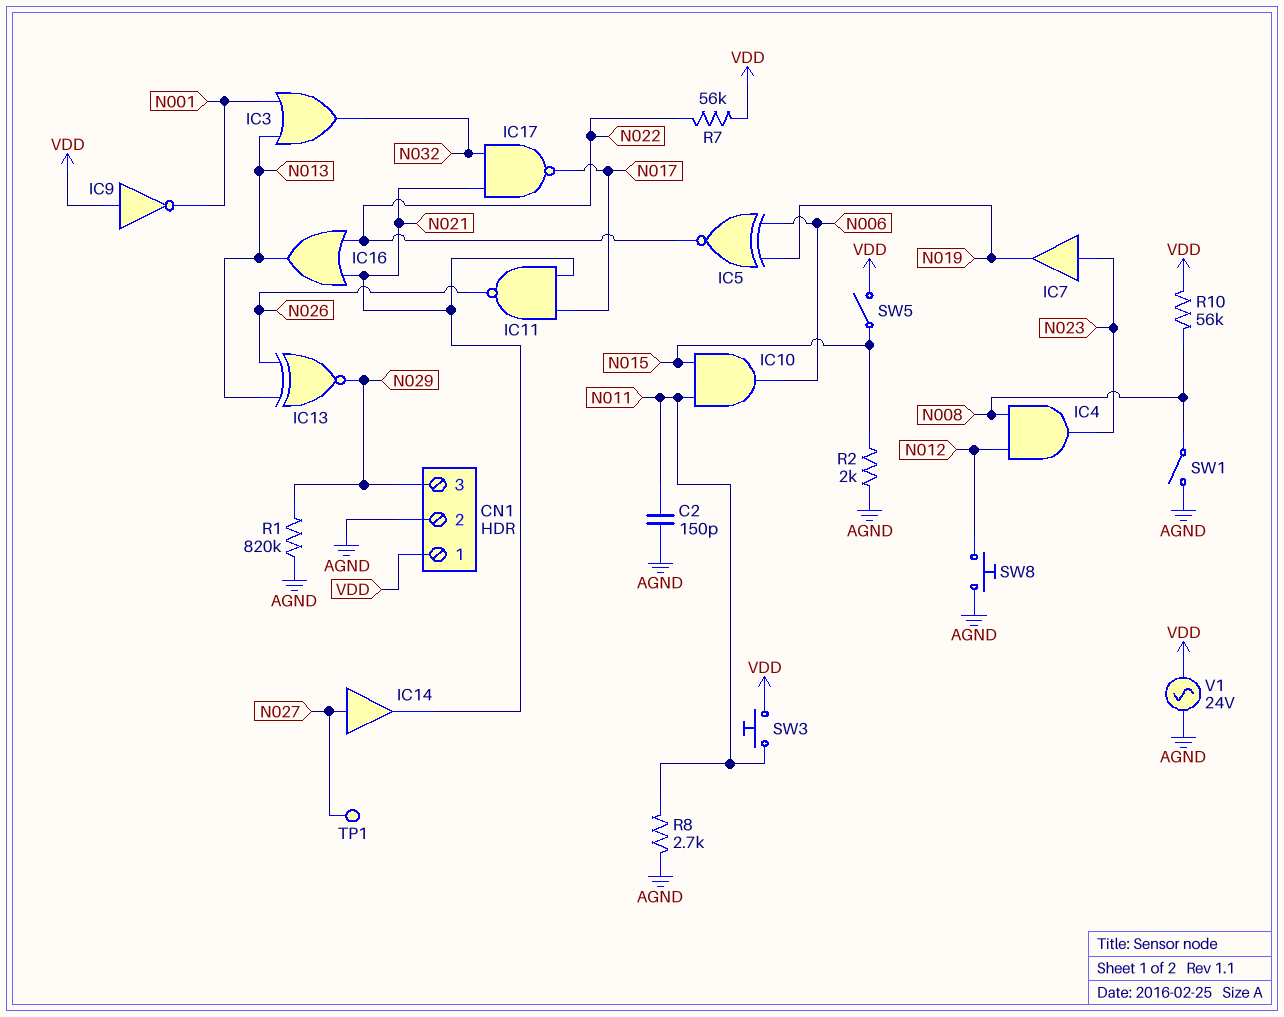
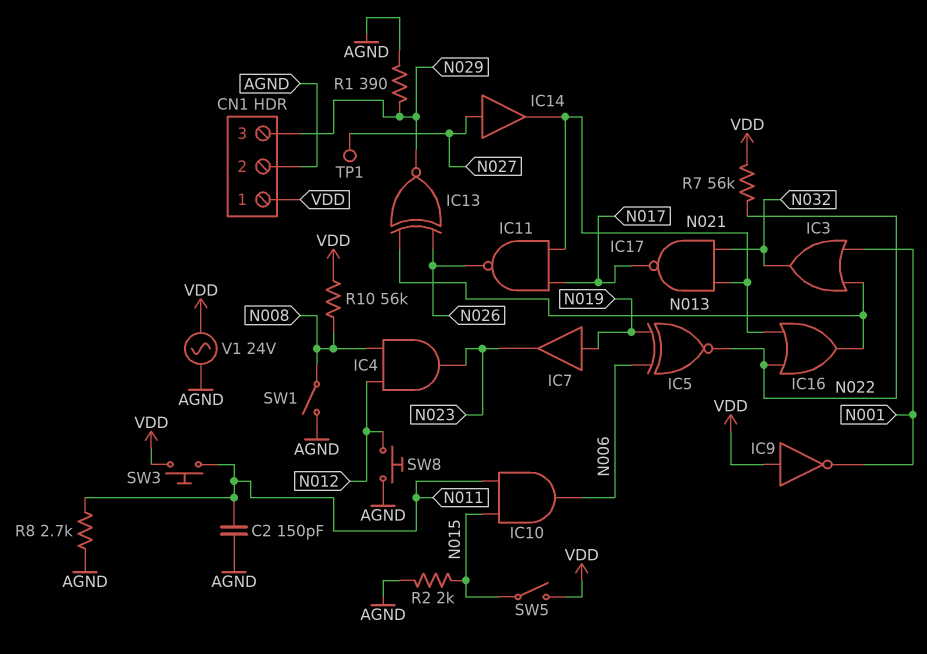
IC7: buffer (in N023, out N019) -> buffer (in N019, out N023)
R1: 820k (AGND, N029) -> 390 (AGND, N029)

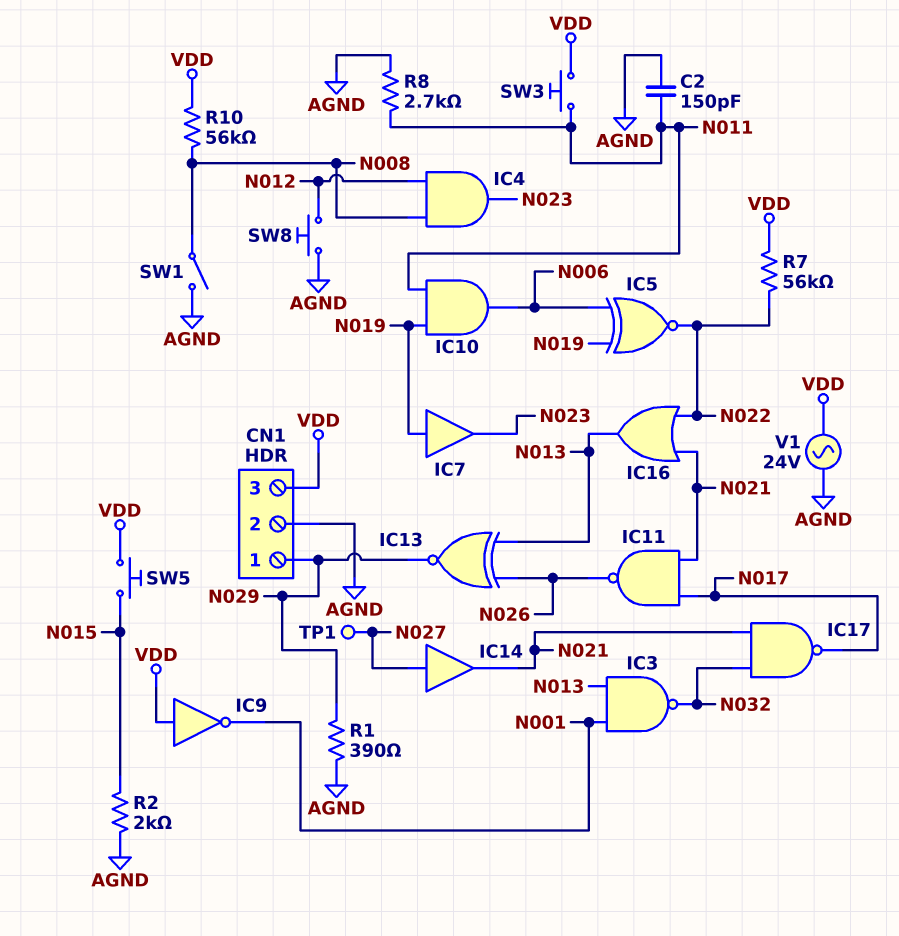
CN1 pin 1: VDD -> N029
CN1 pin 3: N029 -> VDD
IC3: OR (in N001, in N013, out N032) -> NAND (in N001, in N013, out N032)
IC10: AND (in N011, in N015, out N006) -> AND (in N011, in N019, out N006)
SW5: switch (N015, VDD) -> button (N015, VDD)

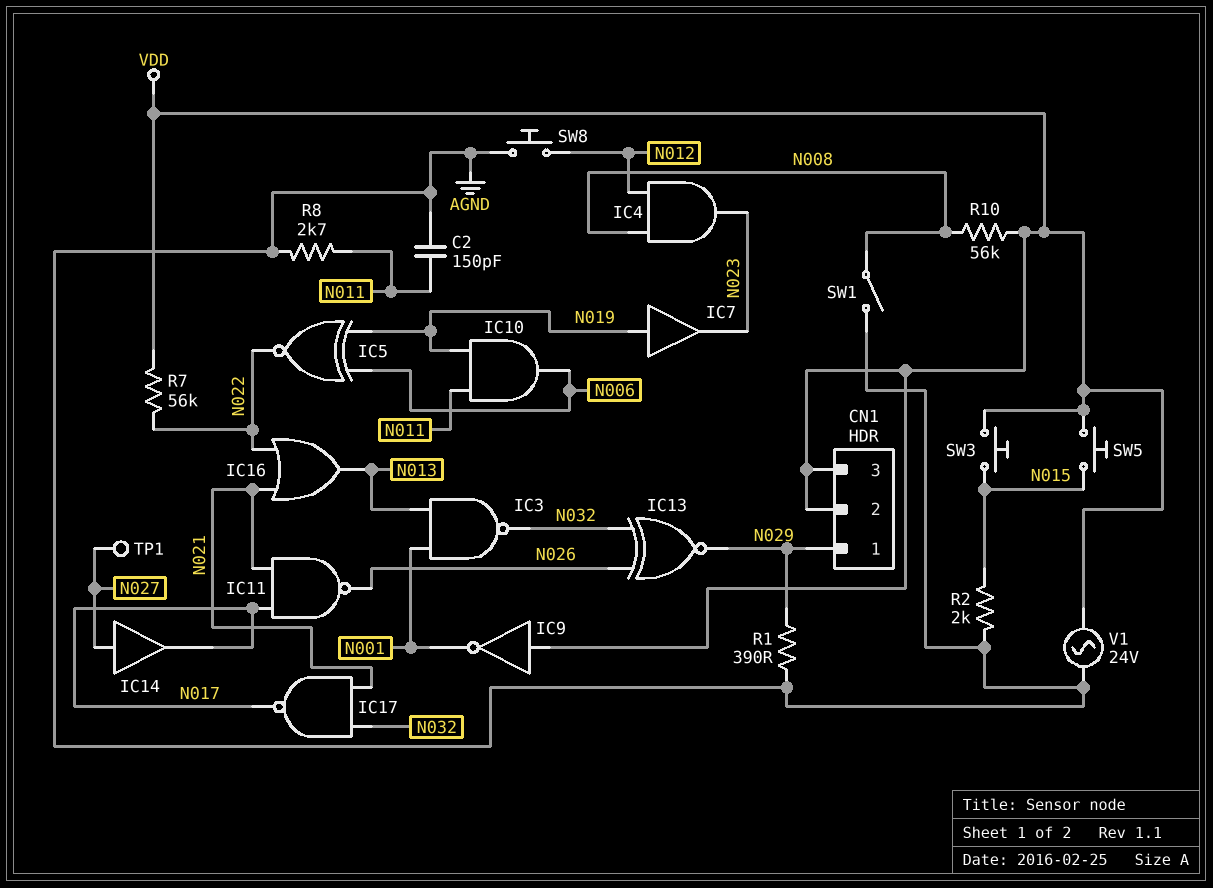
CN1 pin 2: AGND -> VDD
IC13: XNOR (in N013, in N026, out N029) -> XNOR (in N026, in N032, out N029)
IC14: buffer (in N027, out N021) -> buffer (in N027, out N017)
SW3: button (N011, VDD) -> button (N015, VDD)

